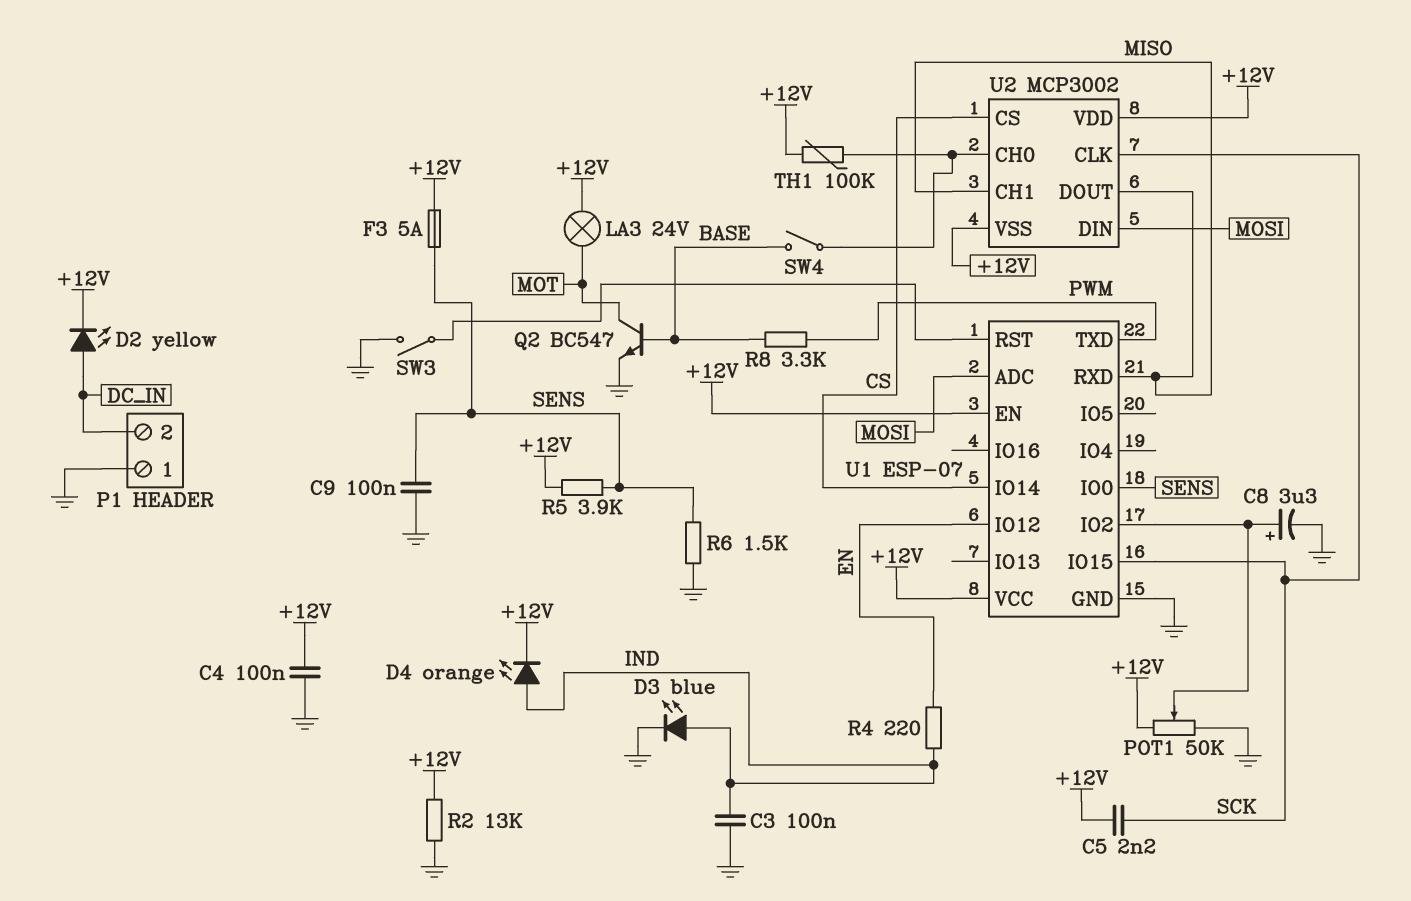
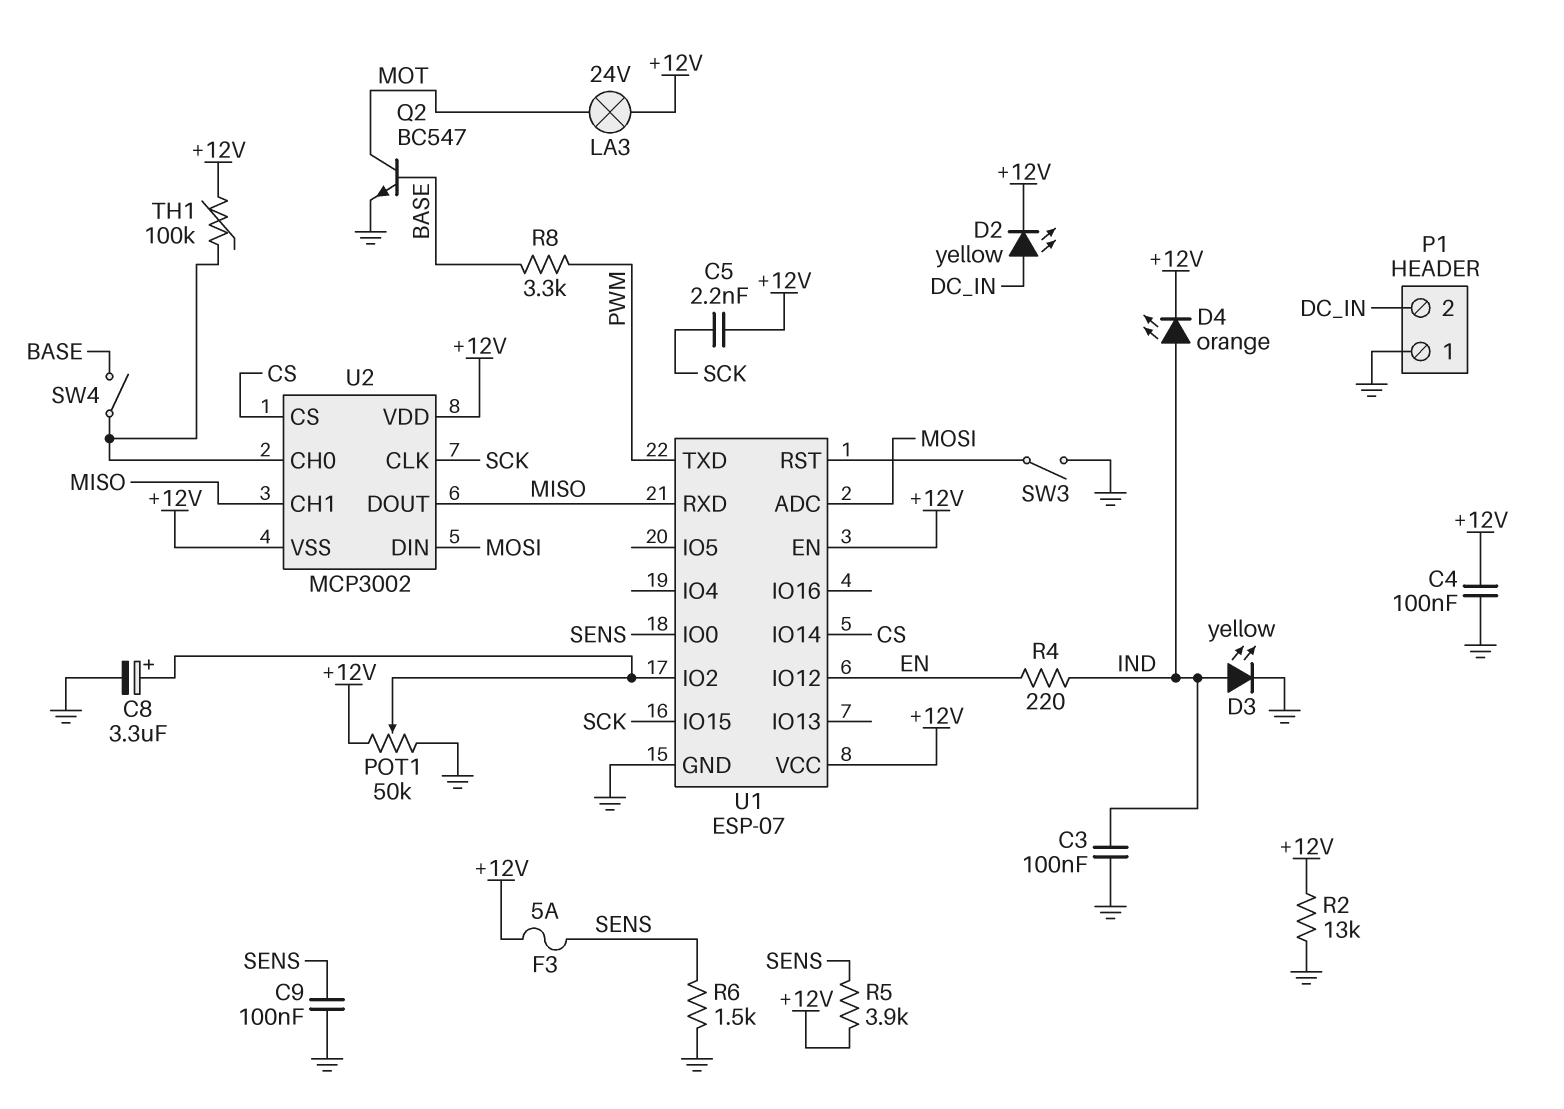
D3: LED blue (A IND, K GND) -> LED yellow (A IND, K GND)

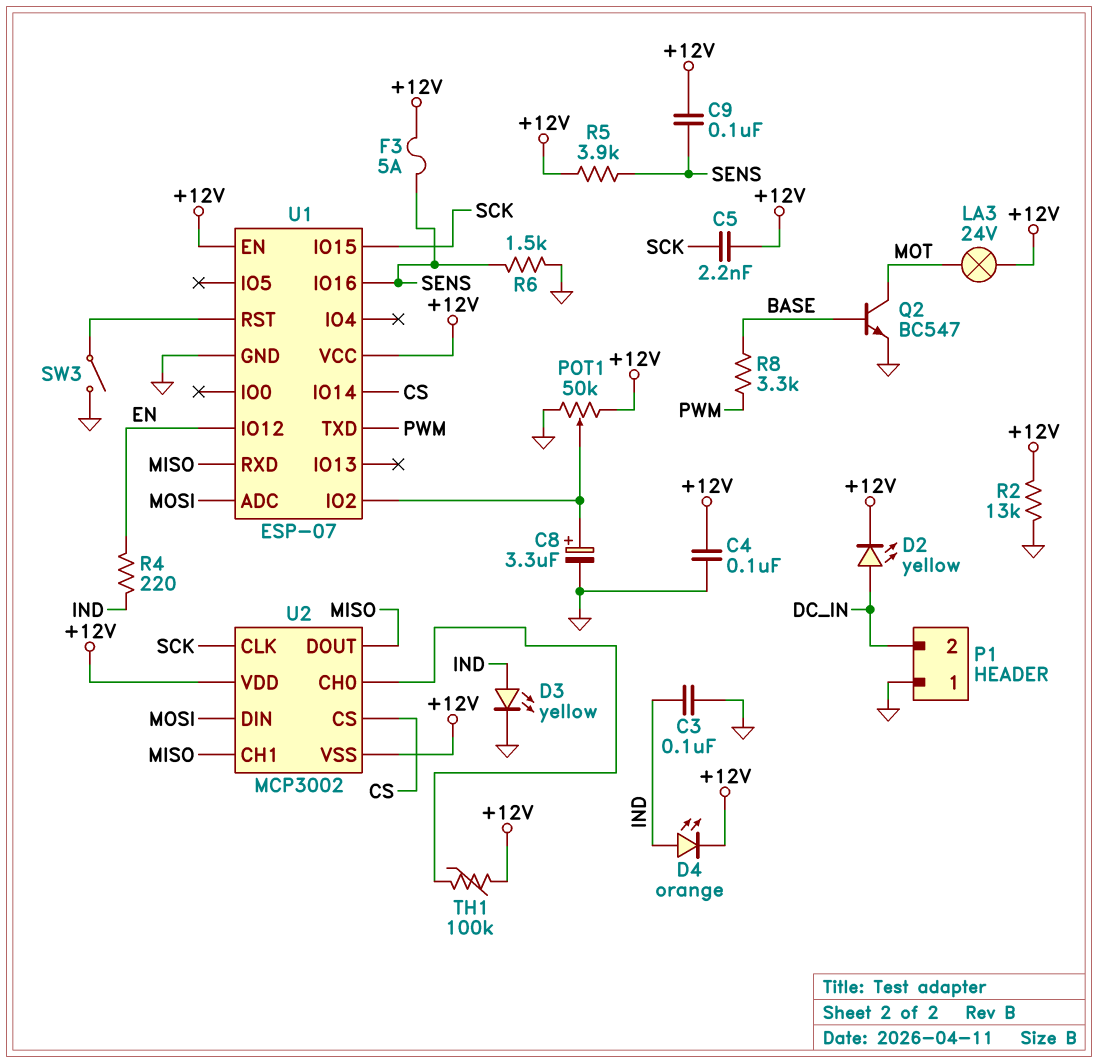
C9: 100nF (GND, SENS) -> 100nF (+12V, SENS)
SW4: switch (BASE, U2/CH0) -> none
U1 pin IO0: SENS -> none
U1 pin IO16: none -> SENS

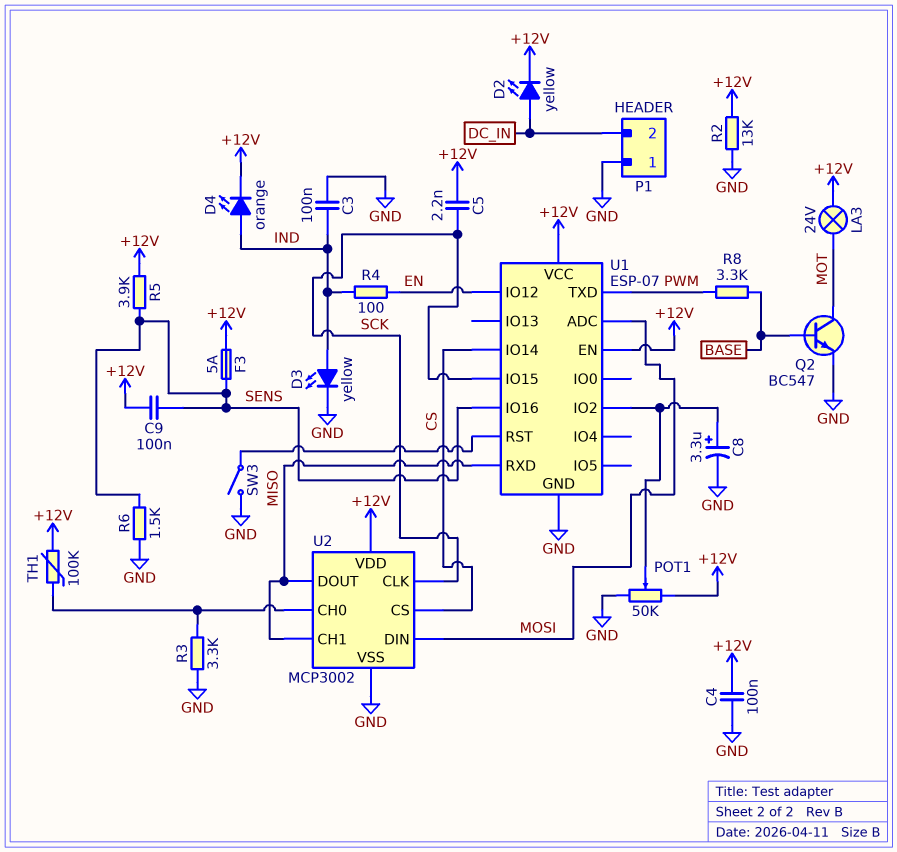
R3: none -> 3.3k (GND, U2/CH0)
R4: 220 (EN, IND) -> 100 (EN, IND)
U2 pin VSS: +12V -> GND

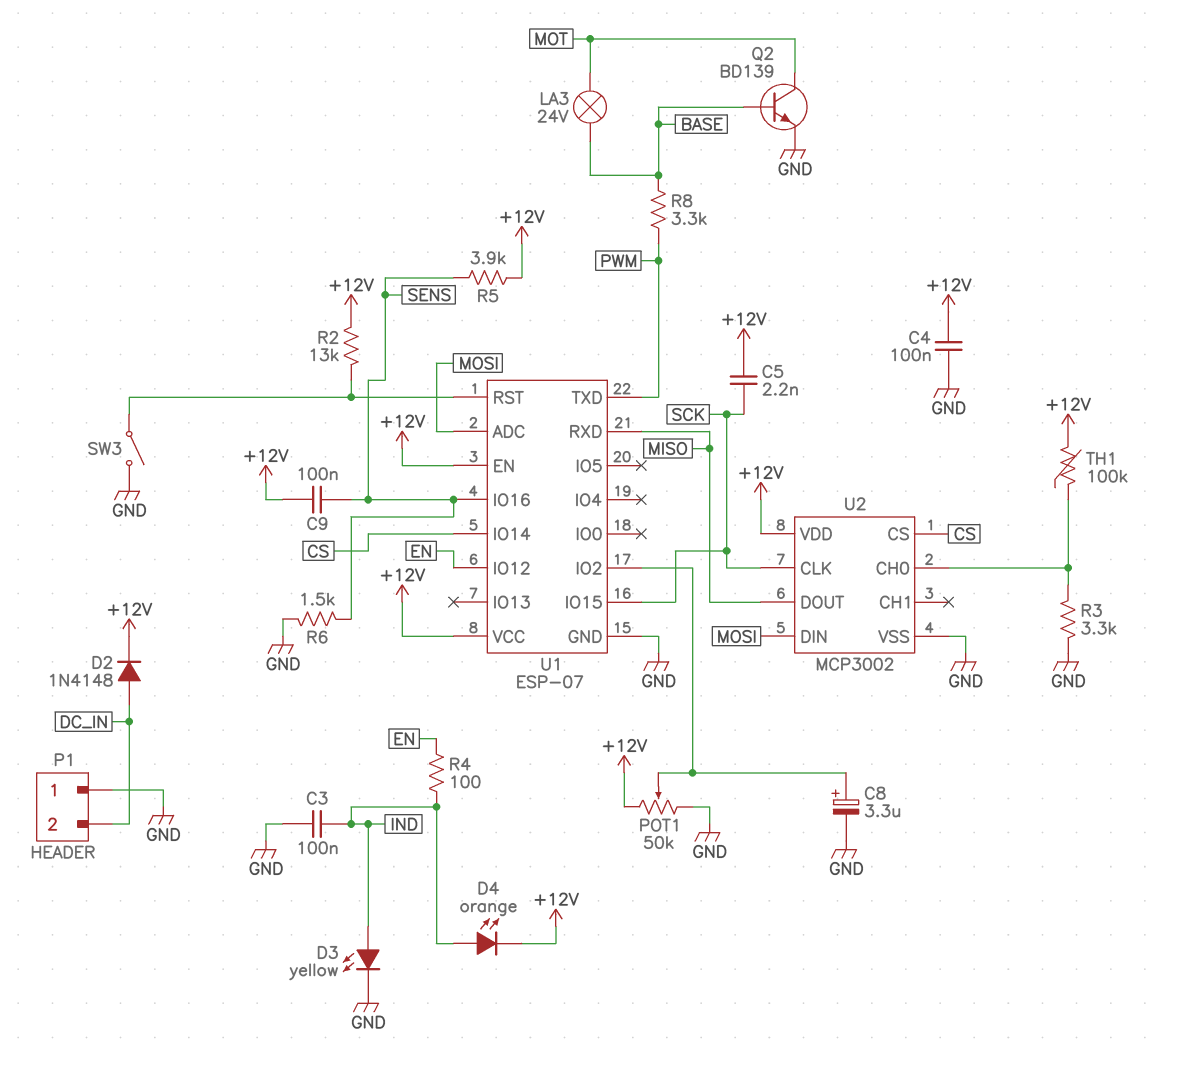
D2: LED yellow (A DC_IN, K +12V) -> diode 1N4148 (A DC_IN, K +12V)
F3: 5A (+12V, SENS) -> none
LA3: lamp 24V (+12V, MOT) -> lamp 24V (BASE, MOT)
Q2: NPN BC547 (B BASE, C MOT, E GND) -> NPN BD139 (B BASE, C MOT, E GND)
R2: 13k (+12V, GND) -> 13k (+12V, U1/RST)
U2 pin CH1: MISO -> none

